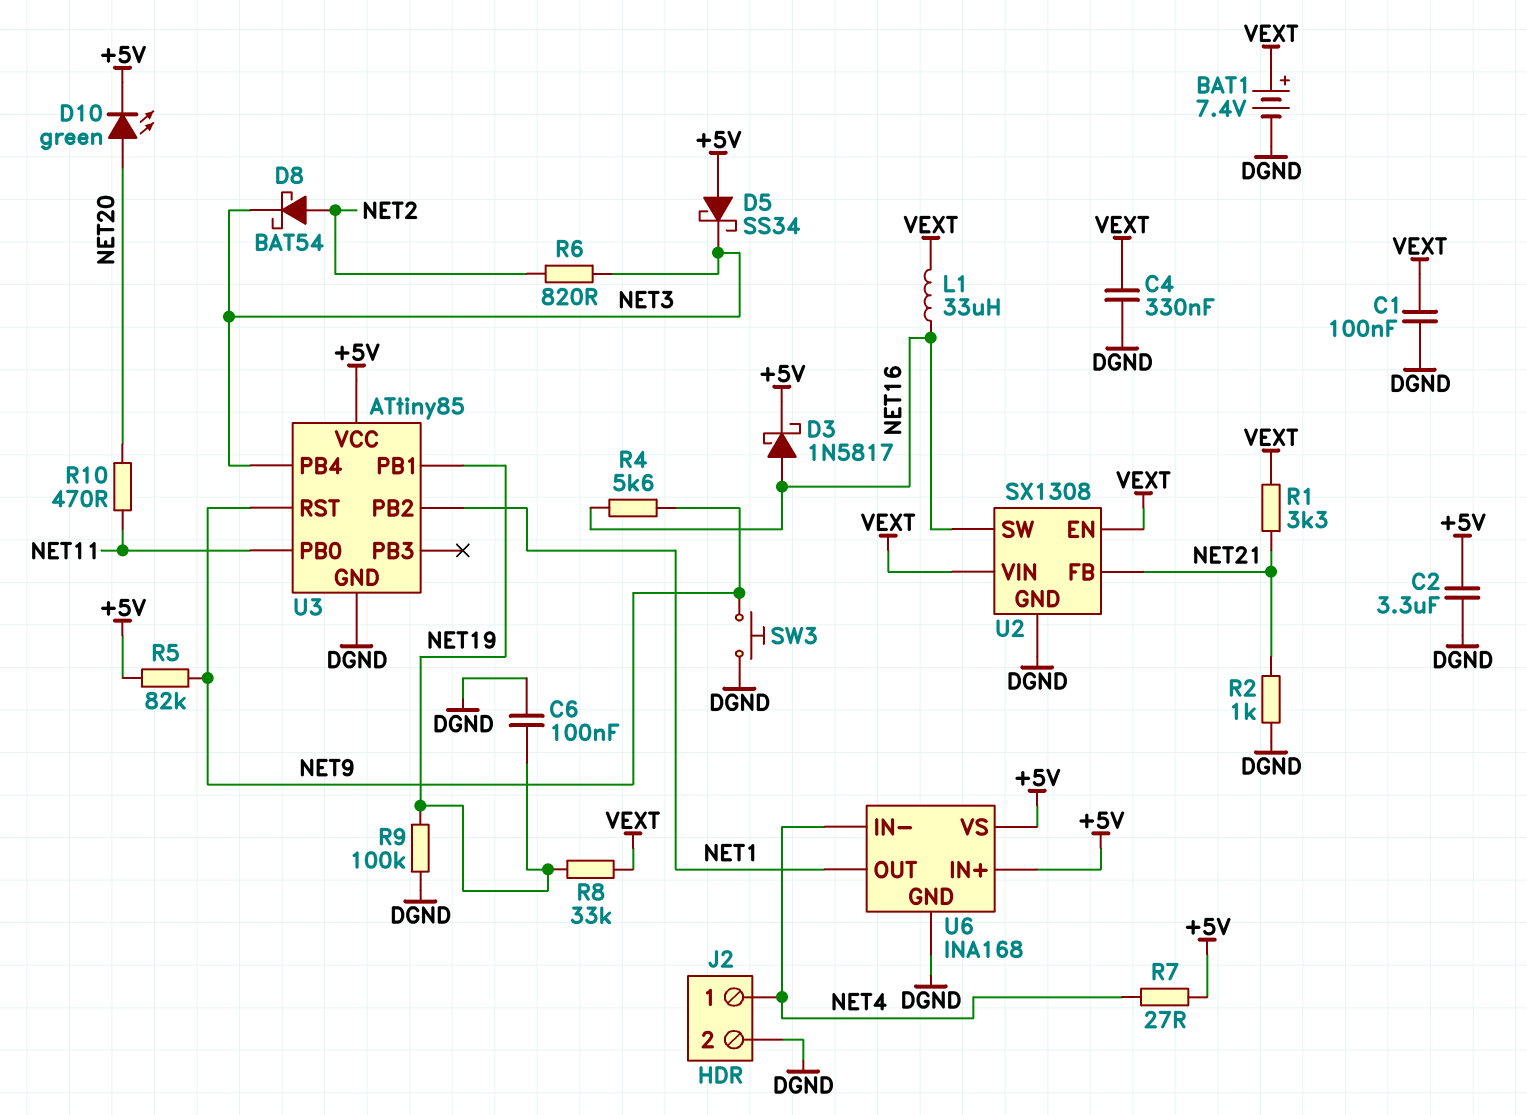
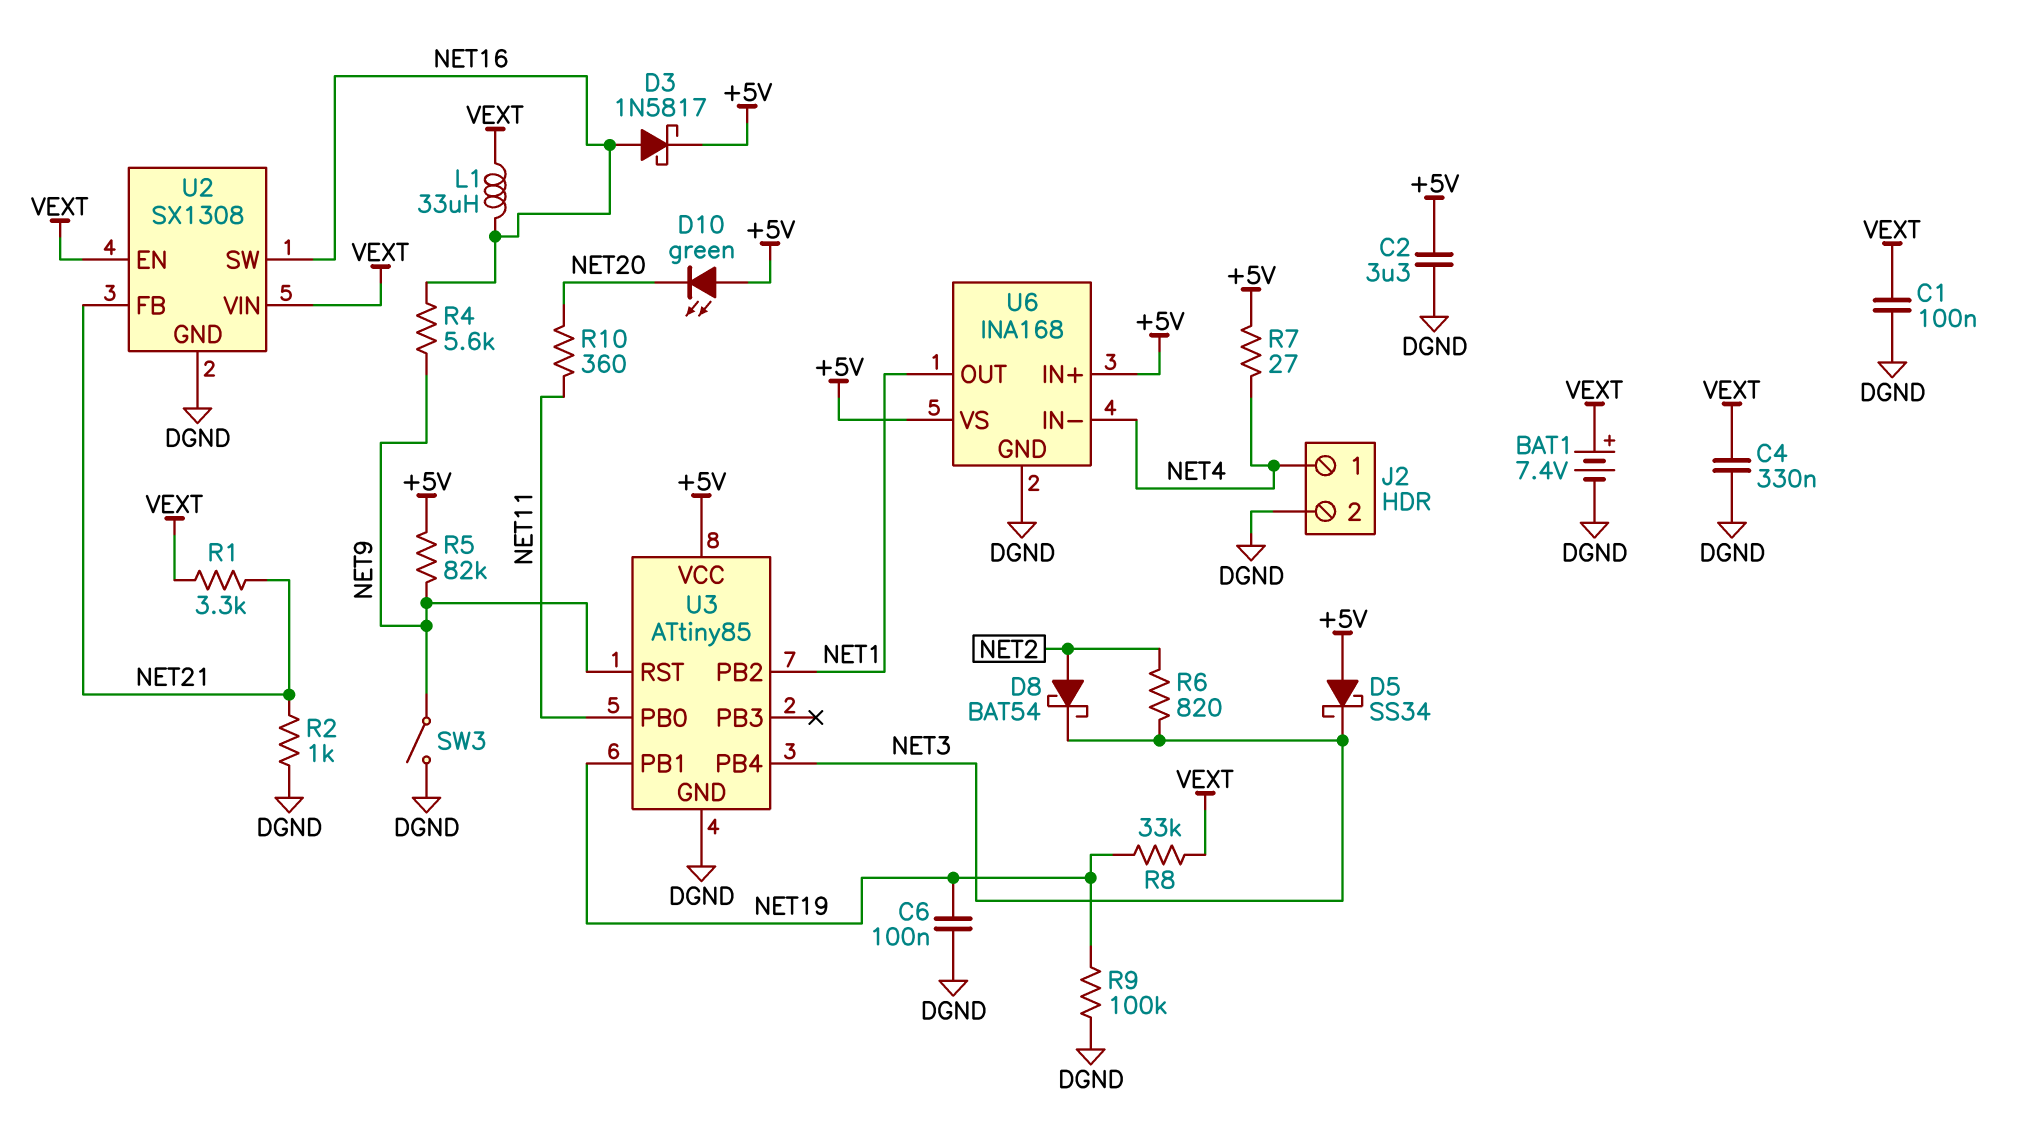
D10: LED green (A NET20, K +5V) -> LED green (A +5V, K NET20)
R10: 470 (NET11, NET20) -> 360 (NET11, NET20)
SW3: button (DGND, NET9) -> switch (DGND, NET9)

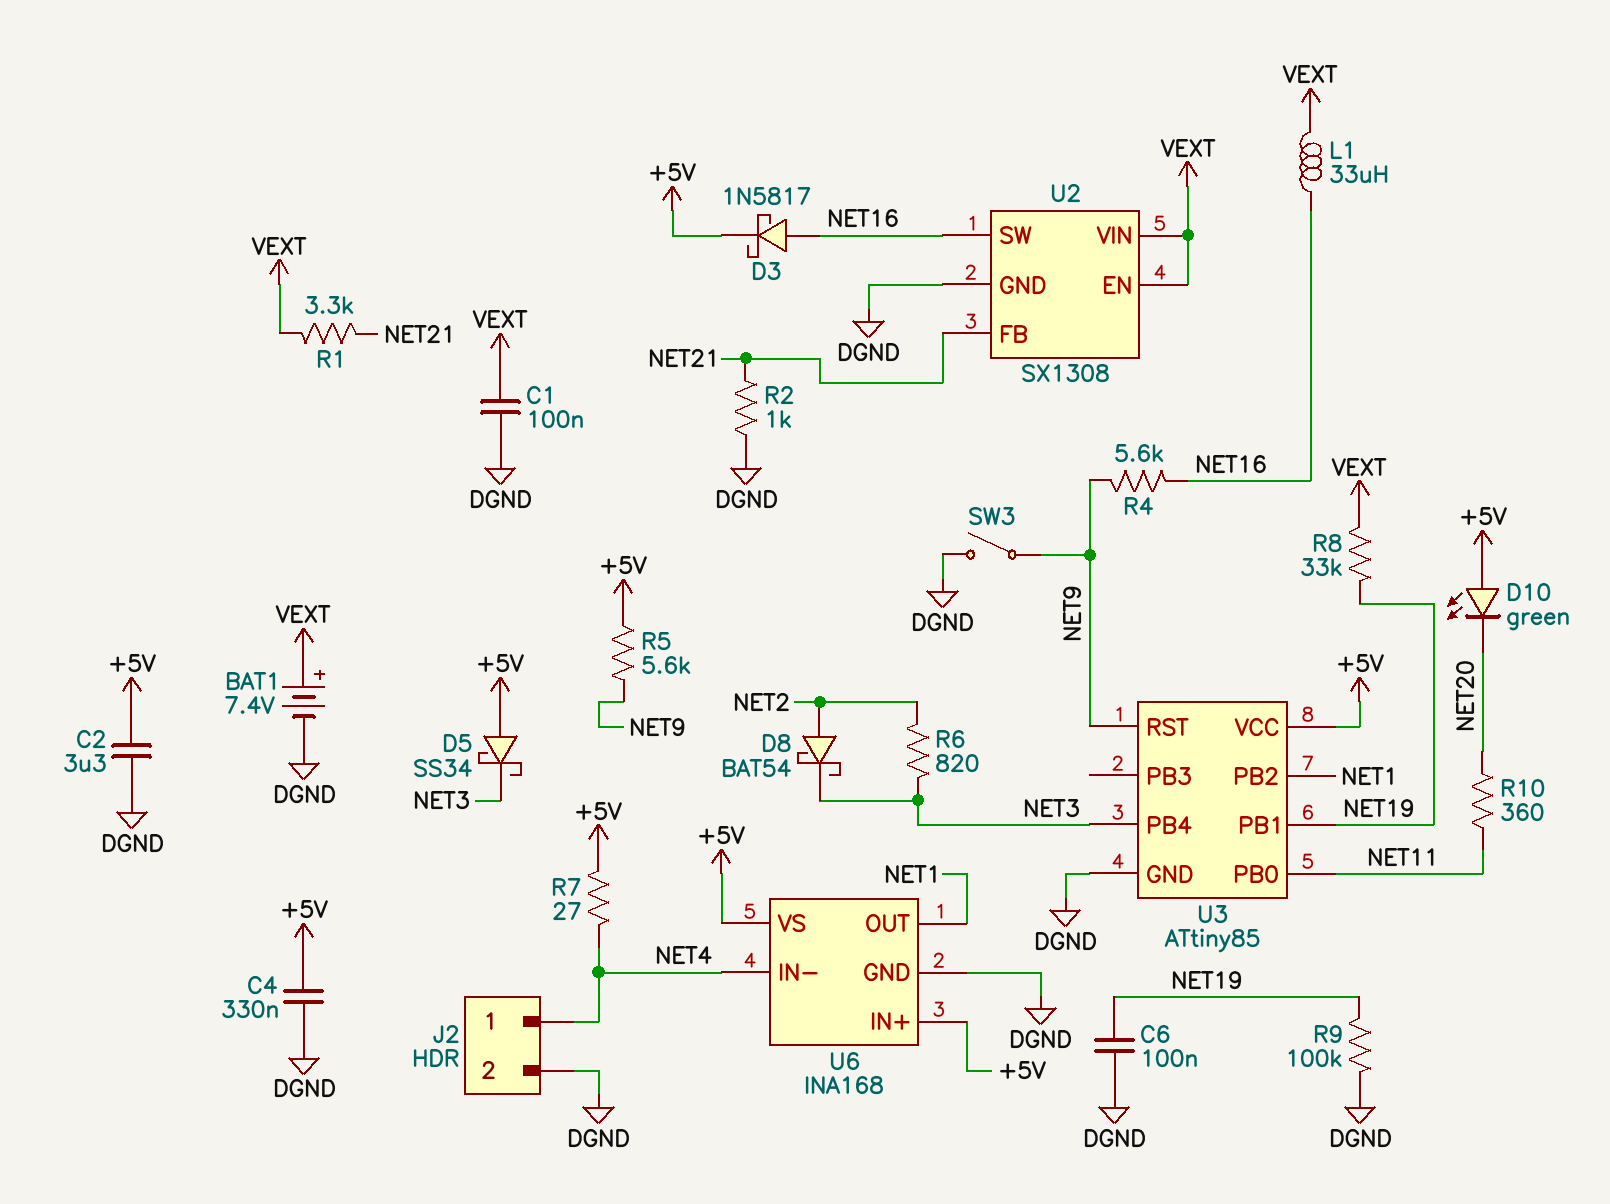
C4: 330nF (DGND, VEXT) -> 330nF (+5V, DGND)
R5: 82k (+5V, NET9) -> 5.6k (+5V, NET9)

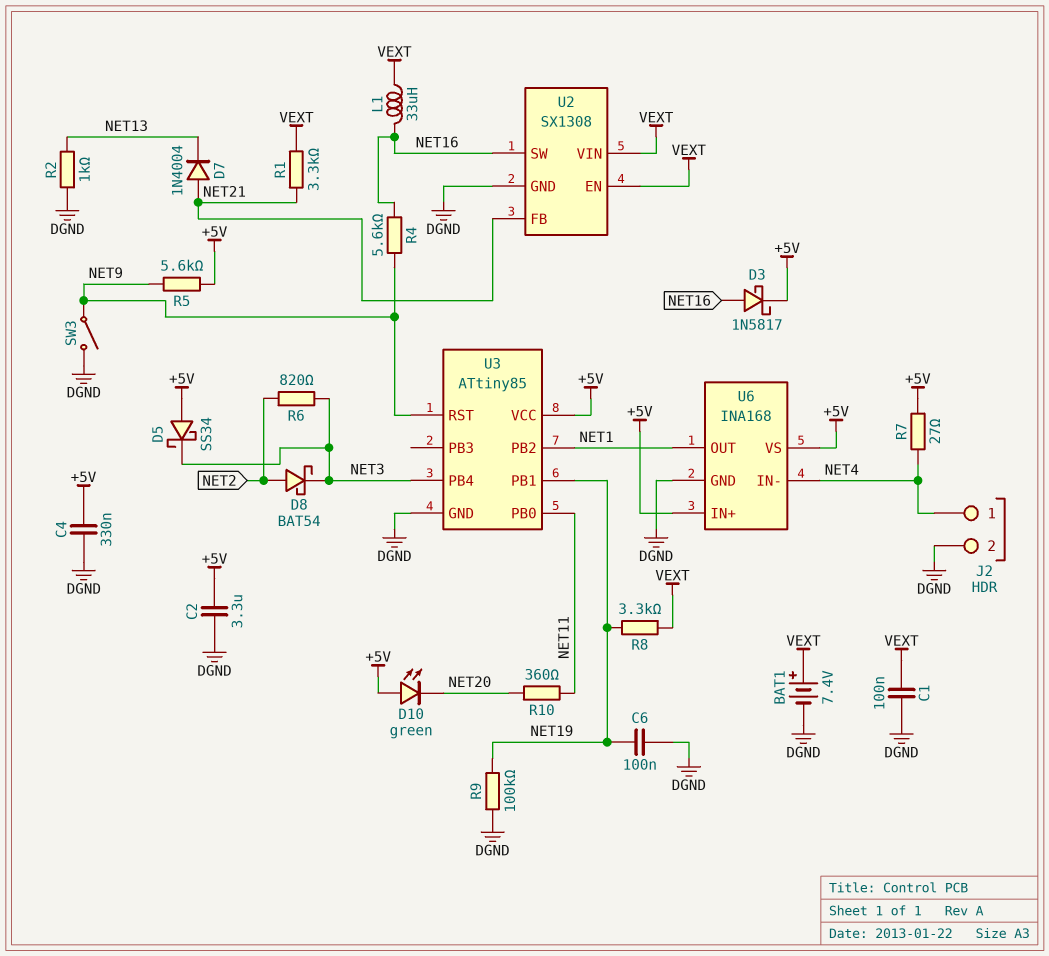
D7: none -> diode 1N4004 (A NET21, K NET13)
R2: 1k (DGND, NET21) -> 1k (DGND, NET13)
R8: 33k (NET19, VEXT) -> 3.3k (NET19, VEXT)

